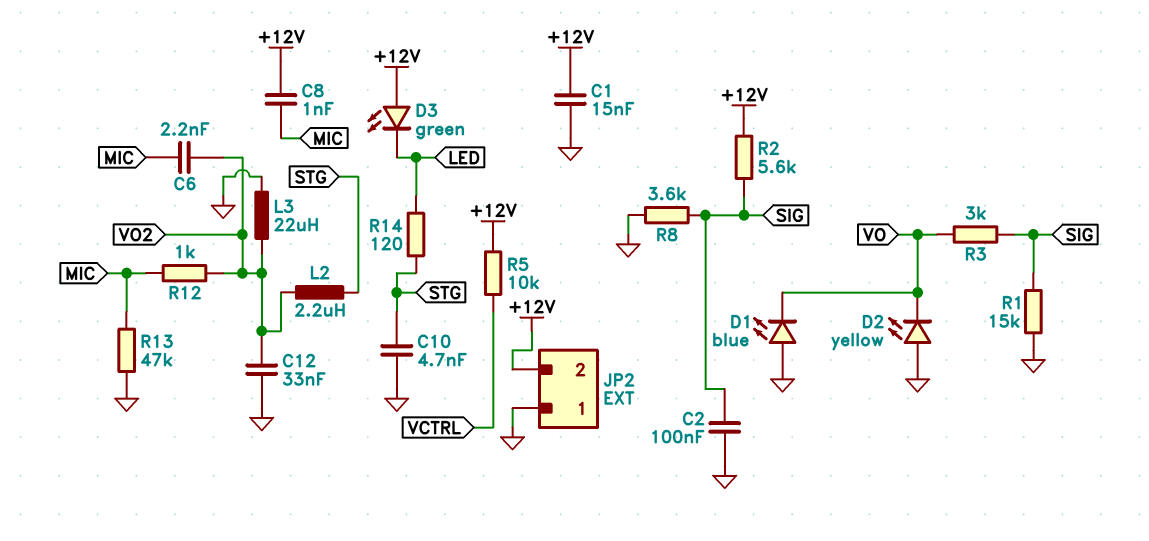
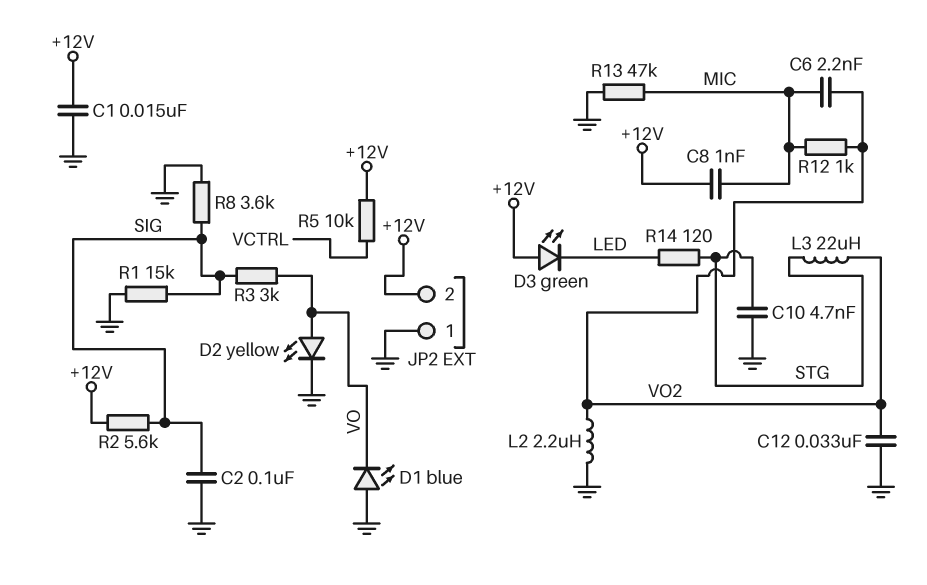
D2: LED yellow (A GND, K VO) -> LED yellow (A VO, K GND)
L2: 2.2uH (STG, VO2) -> 2.2uH (GND, VO2)
L3: 22uH (GND, VO2) -> 22uH (STG, VO2)

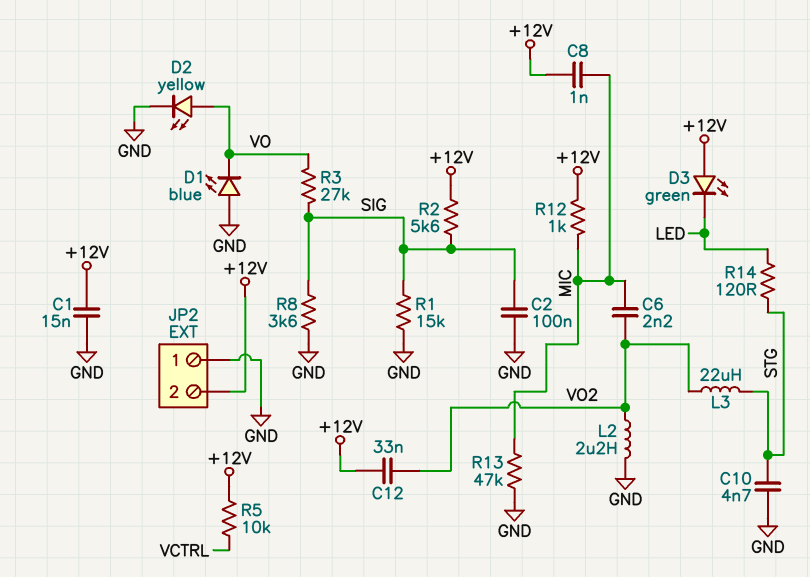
C12: 33nF (GND, VO2) -> 33nF (+12V, VO2)
R3: 3k (SIG, VO) -> 27k (SIG, VO)
R12: 1k (MIC, VO2) -> 1k (+12V, MIC)

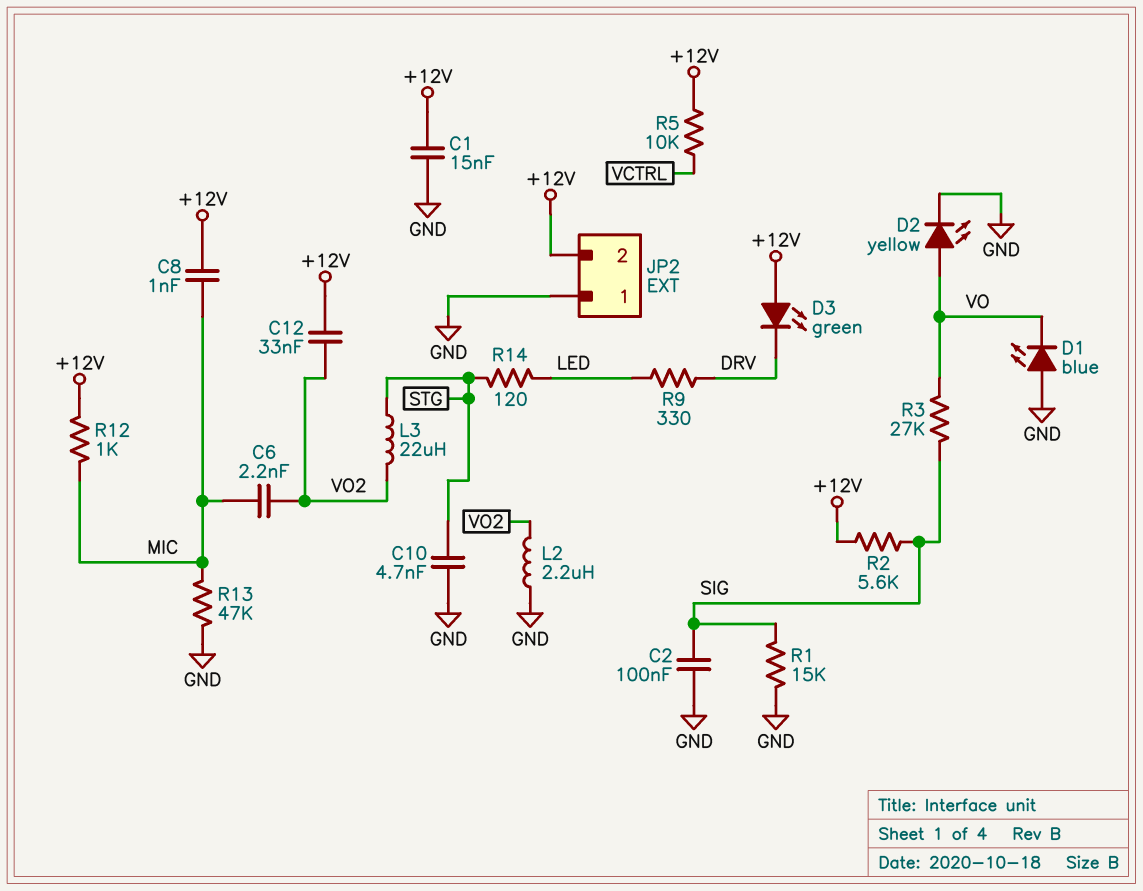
D3: LED green (A +12V, K LED) -> LED green (A +12V, K DRV)
R8: 3.6k (GND, SIG) -> none
R9: none -> 330 (DRV, LED)

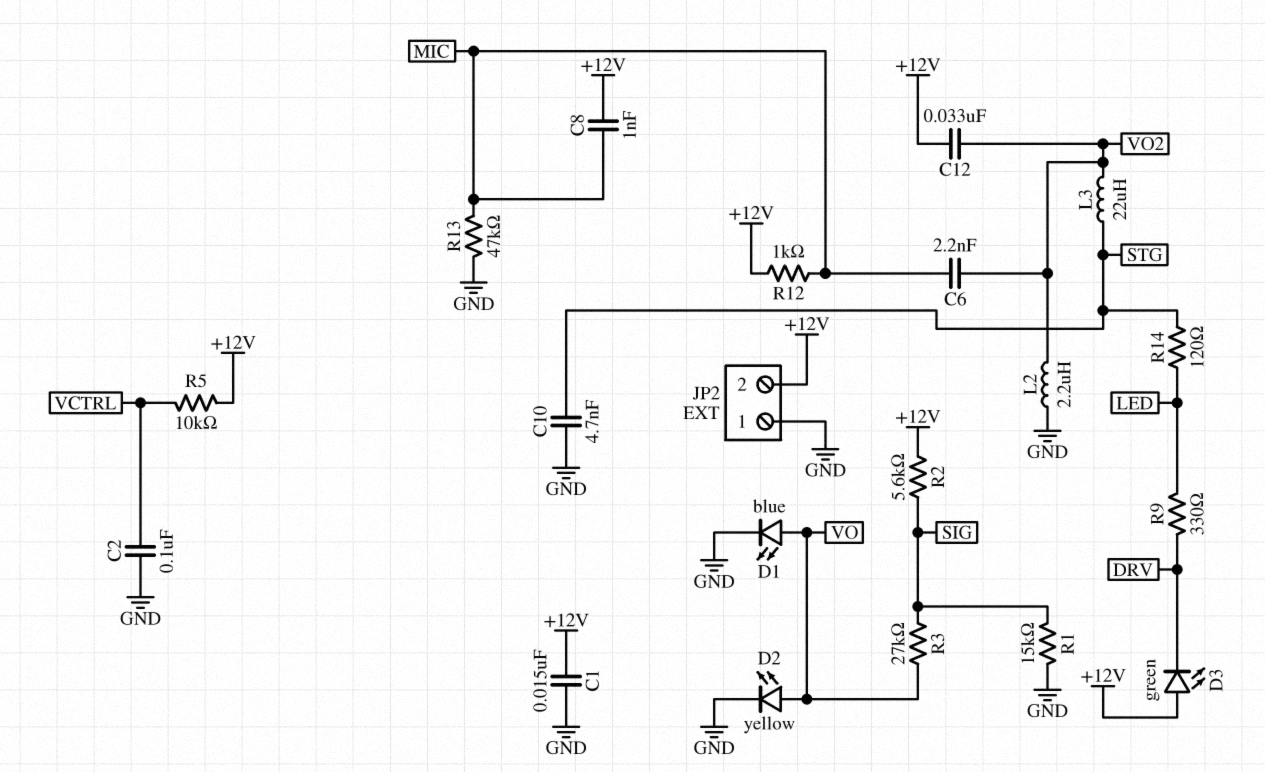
C2: 100nF (GND, SIG) -> 100nF (GND, VCTRL)
D1: LED blue (A GND, K VO) -> LED blue (A VO, K GND)

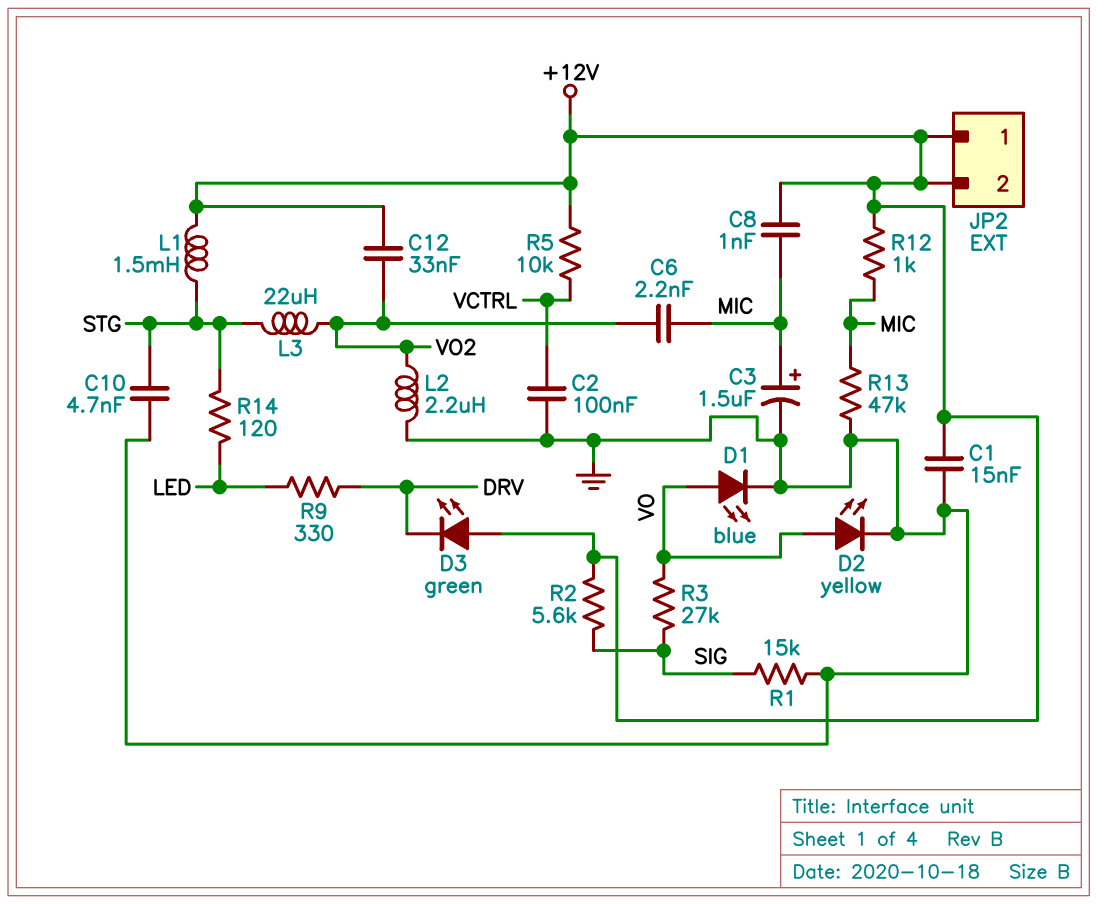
C3: none -> 1.5uF (plus MIC, minus GND)
JP2 pin 1: GND -> +12V
L1: none -> 1.5mH (+12V, STG)

